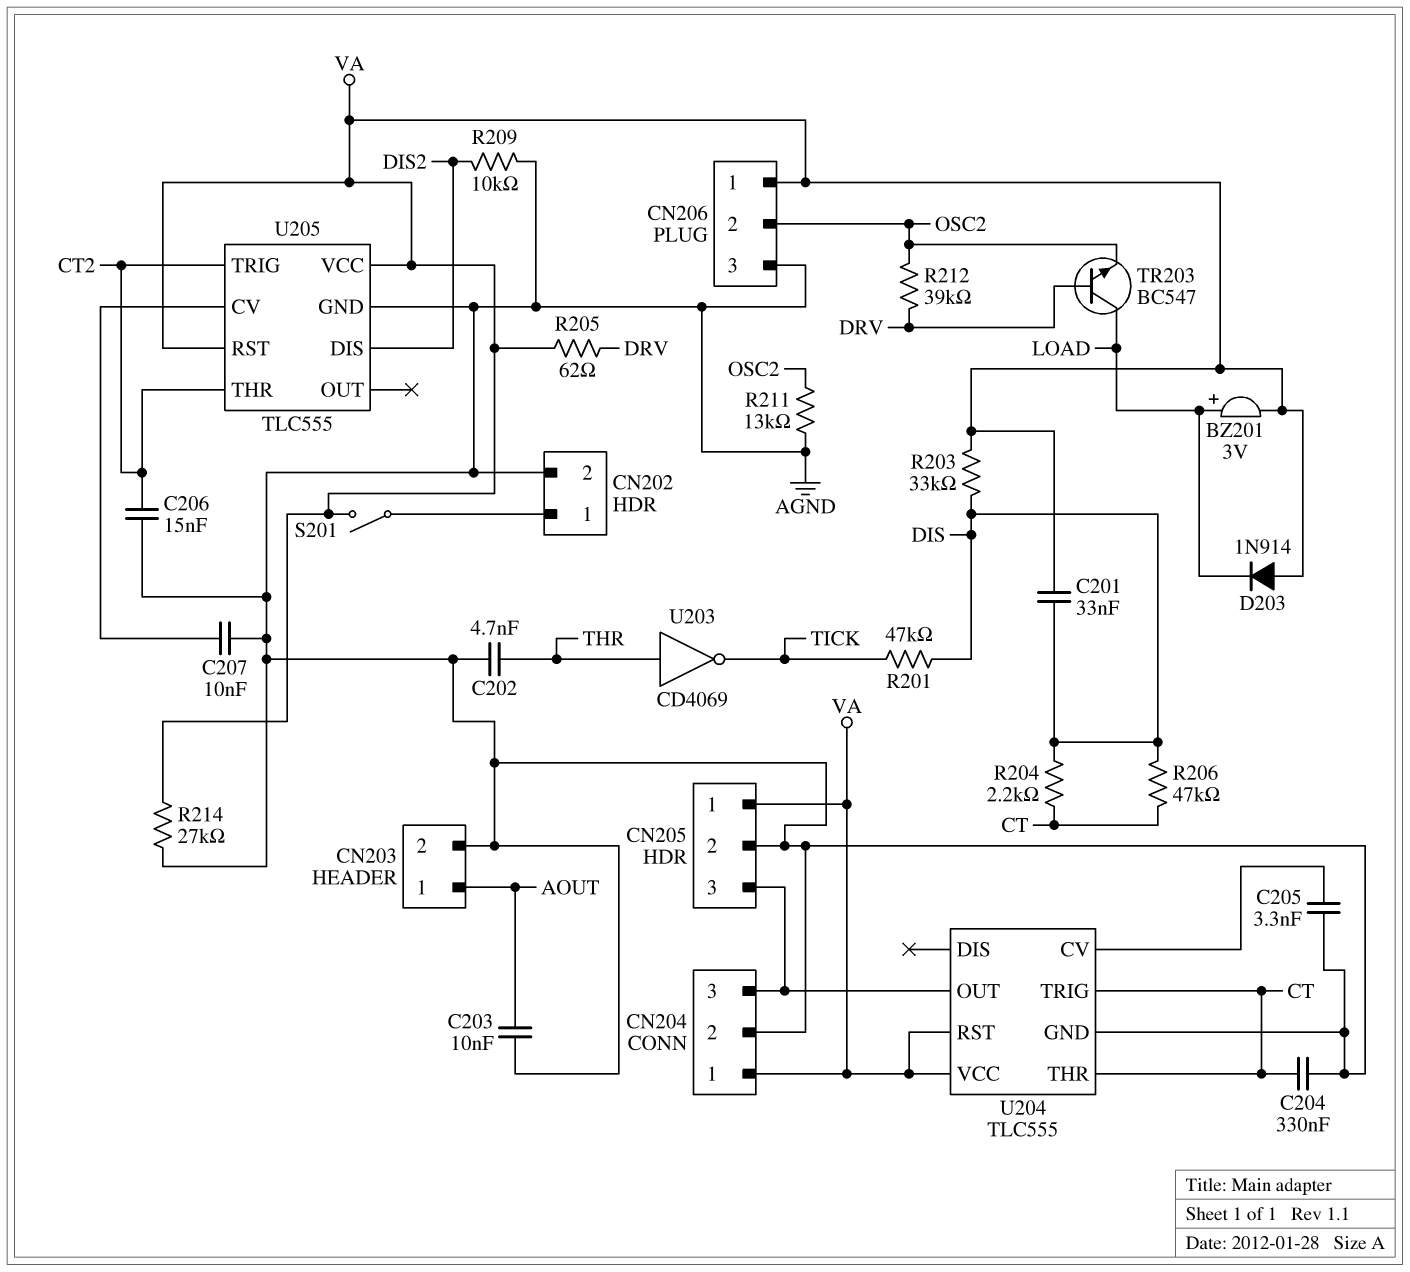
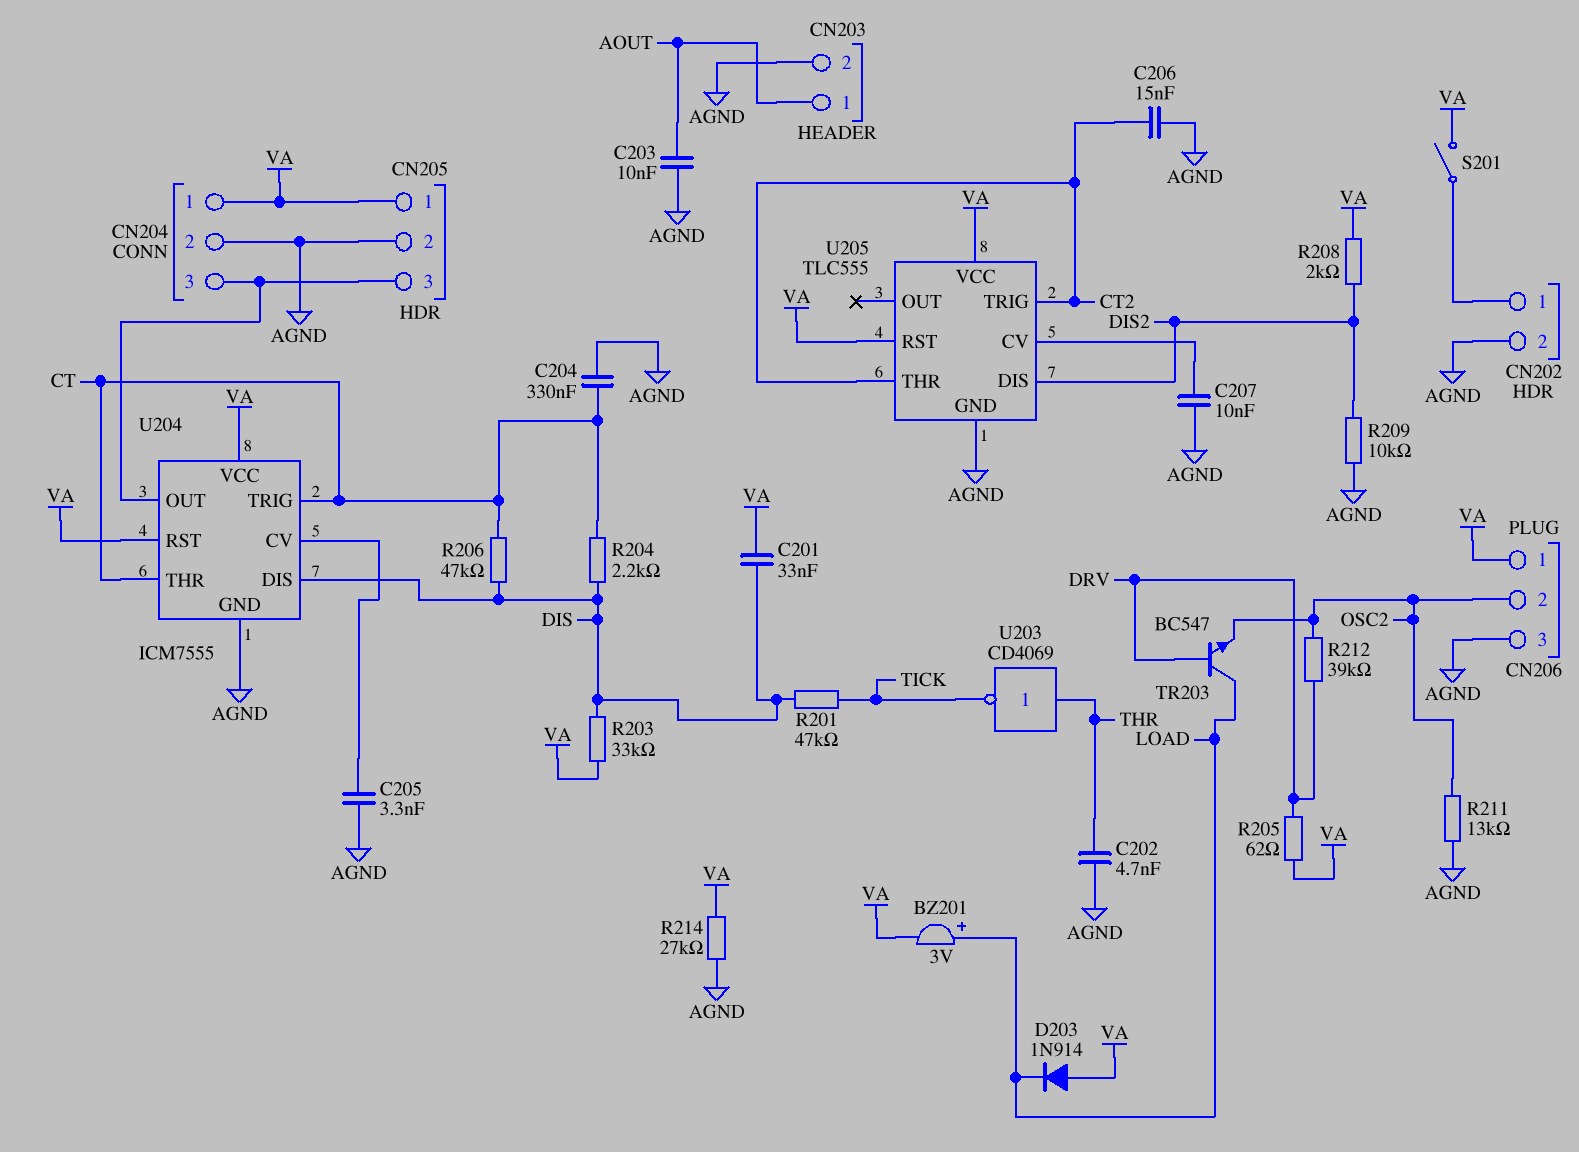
R208: none -> 2k (DIS2, VA)
U204: TLC555 -> ICM7555
U204 pin DIS: none -> DIS

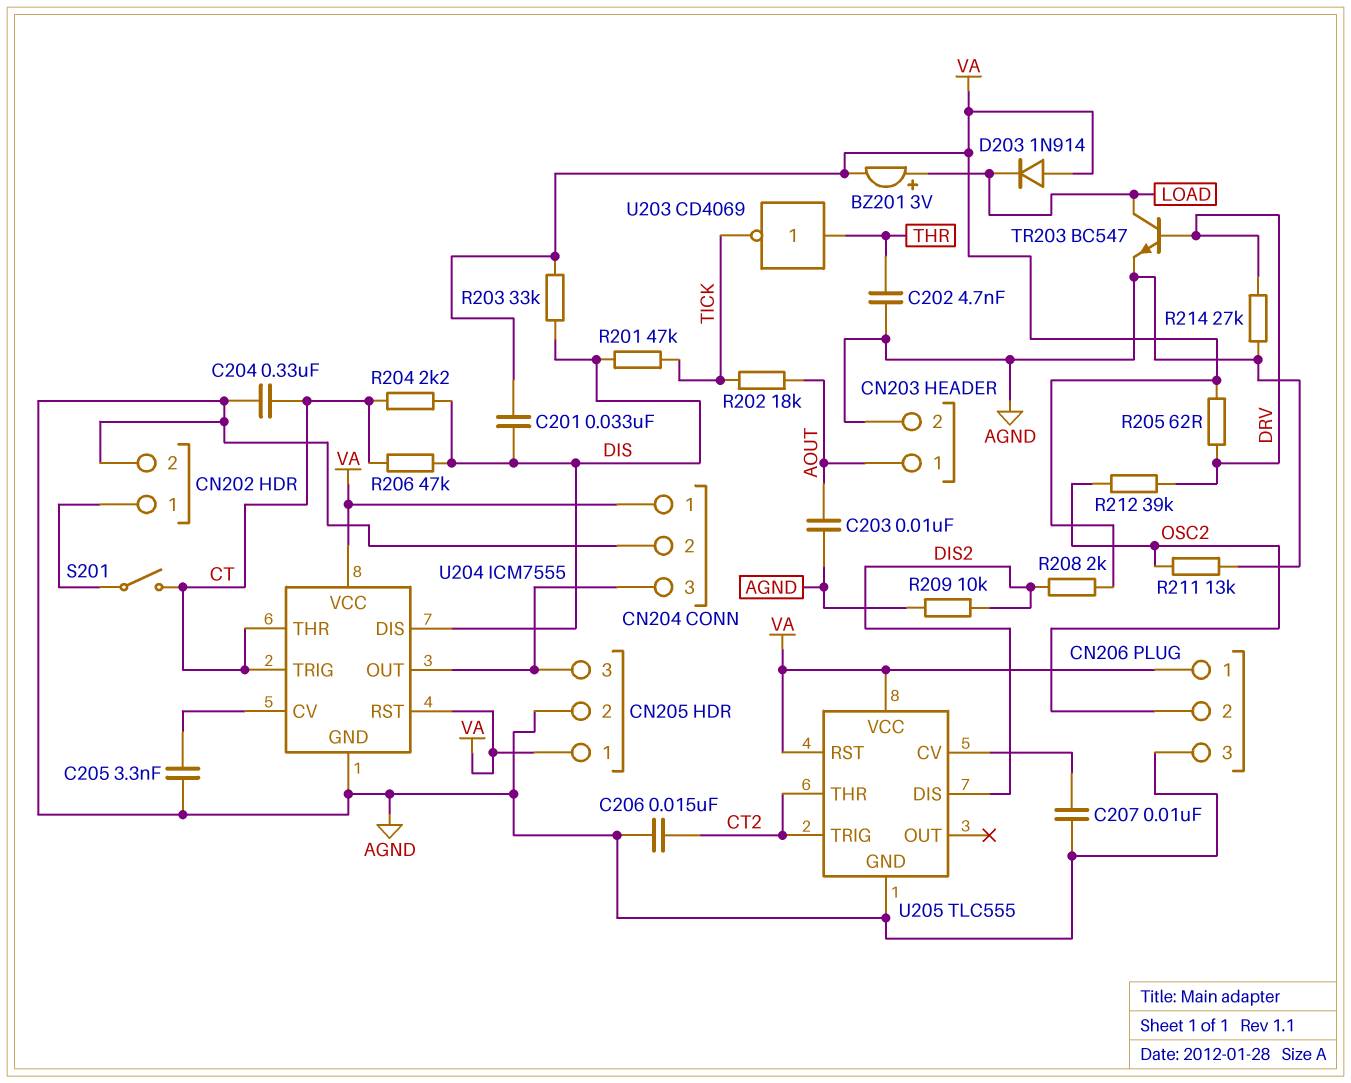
R202: none -> 18k (AOUT, TICK)
R214: 27k (AGND, VA) -> 27k (AGND, DRV)
S201: switch (CN202/1, VA) -> switch (CN202/1, CT)
TR203: NPN BC547 (B DRV, C LOAD, E OSC2) -> NPN BC547 (B DRV, C LOAD, E AGND)

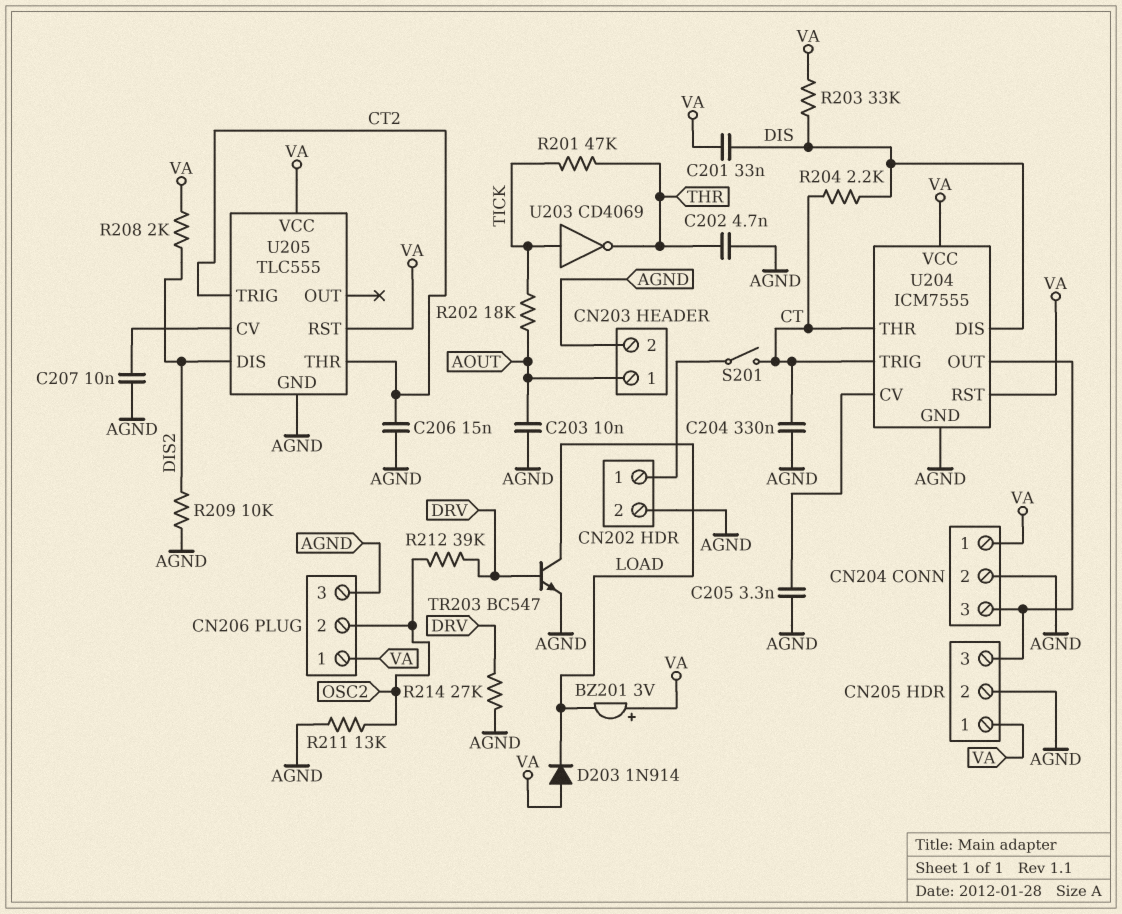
BZ201: buzzer 3V (plus LOAD, minus VA) -> buzzer 3V (plus VA, minus LOAD)
R201: 47k (DIS, TICK) -> 47k (THR, TICK)
R205: 62 (DRV, VA) -> none
R206: 47k (CT, DIS) -> none
U203: NOT CD4069 (in THR, out TICK) -> NOT CD4069 (in TICK, out THR)

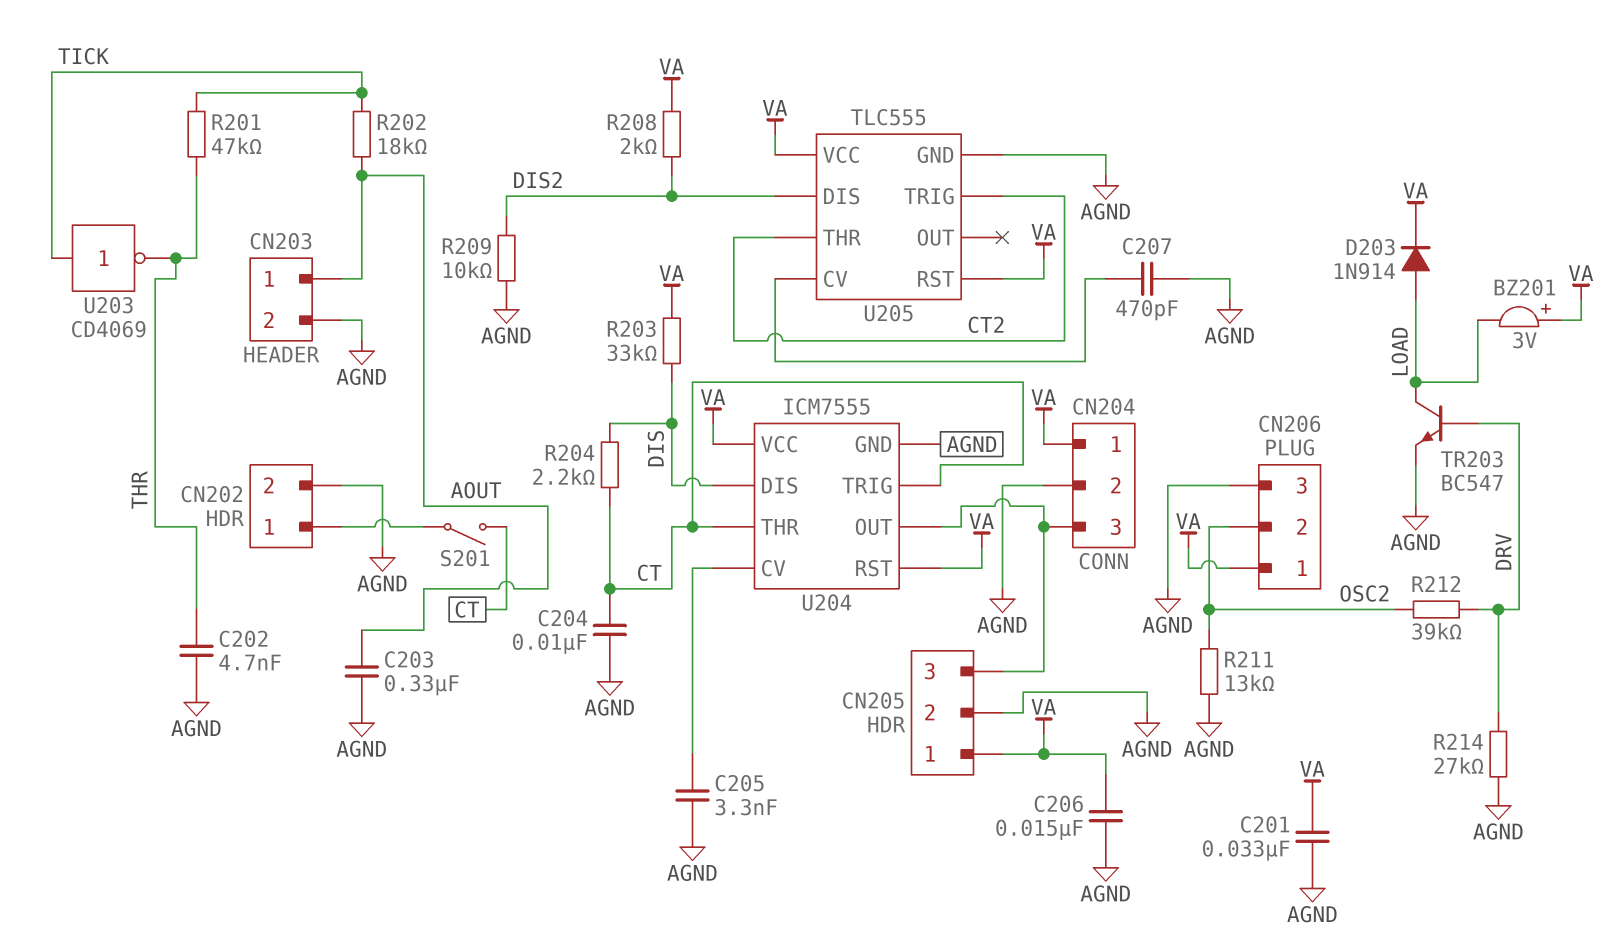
C201: 33nF (DIS, VA) -> 33nF (AGND, VA)
C203: 10nF (AGND, AOUT) -> 330nF (AGND, AOUT)
C204: 330nF (AGND, CT) -> 10nF (AGND, CT)
C206: 15nF (AGND, CT2) -> 15nF (AGND, VA)
C207: 10nF (AGND, U205/CV) -> 470pF (AGND, U205/CV)
D203: diode 1N914 (A VA, K LOAD) -> diode 1N914 (A LOAD, K VA)

